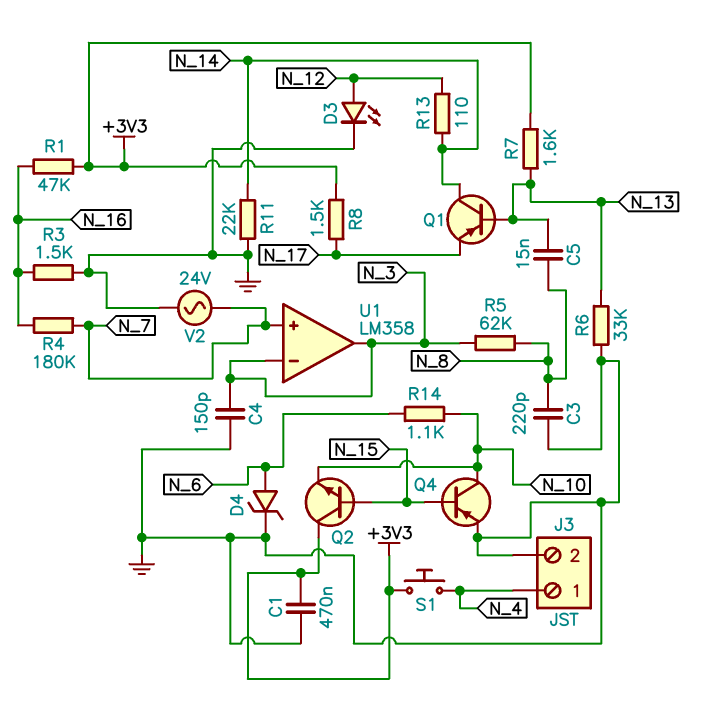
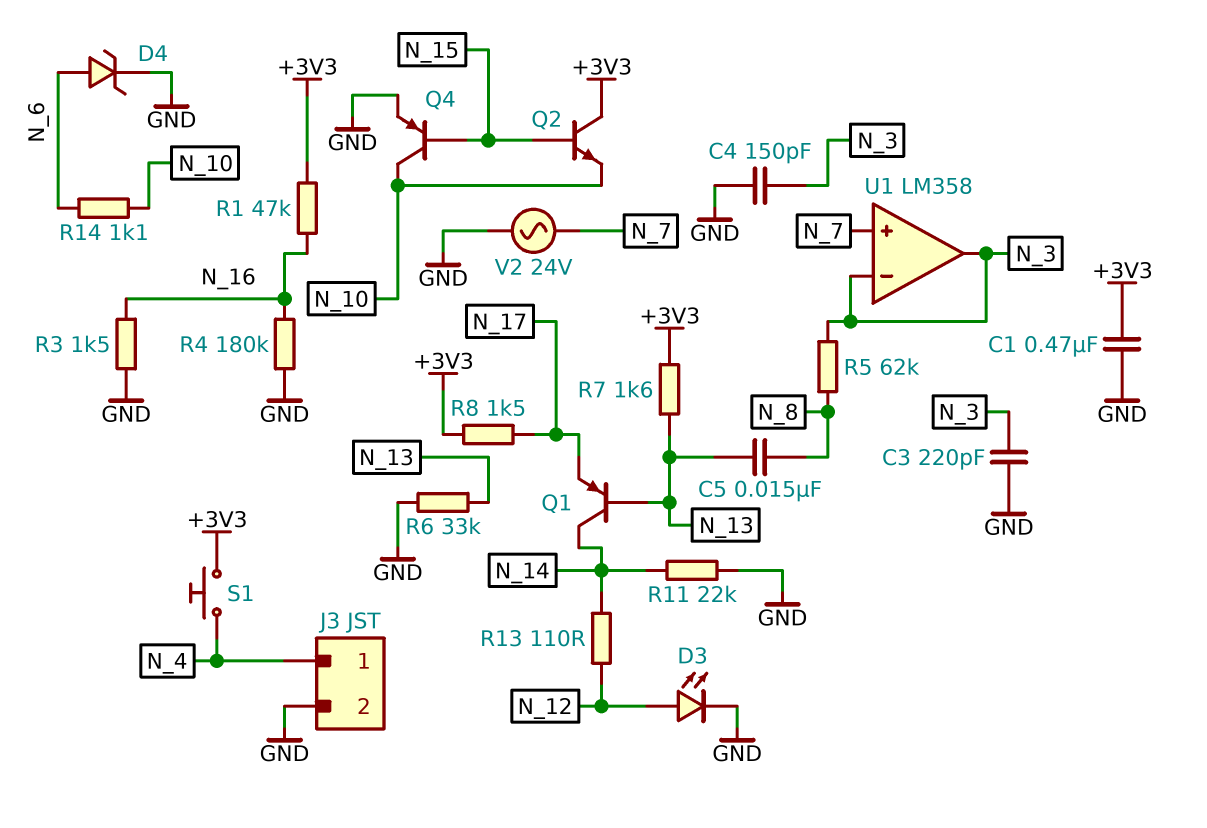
C3: 220pF (GND, N_8) -> 220pF (GND, N_3)
R4: 180k (N_7, N_16) -> 180k (GND, N_16)

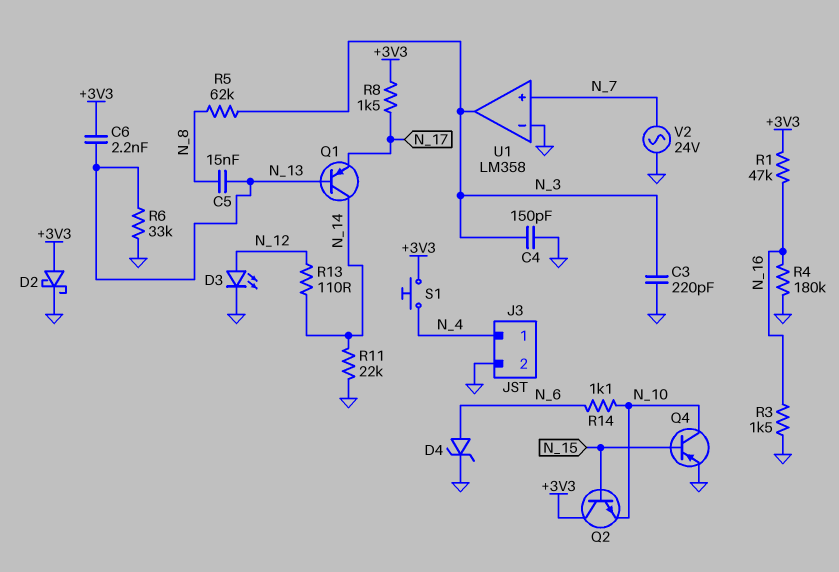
C1: 470nF (+3V3, GND) -> none
C6: none -> 2.2nF (+3V3, N_13)
D2: none -> schottky (A +3V3, K GND)
R7: 1.6k (+3V3, N_13) -> none
U1 pin in-: N_3 -> GND

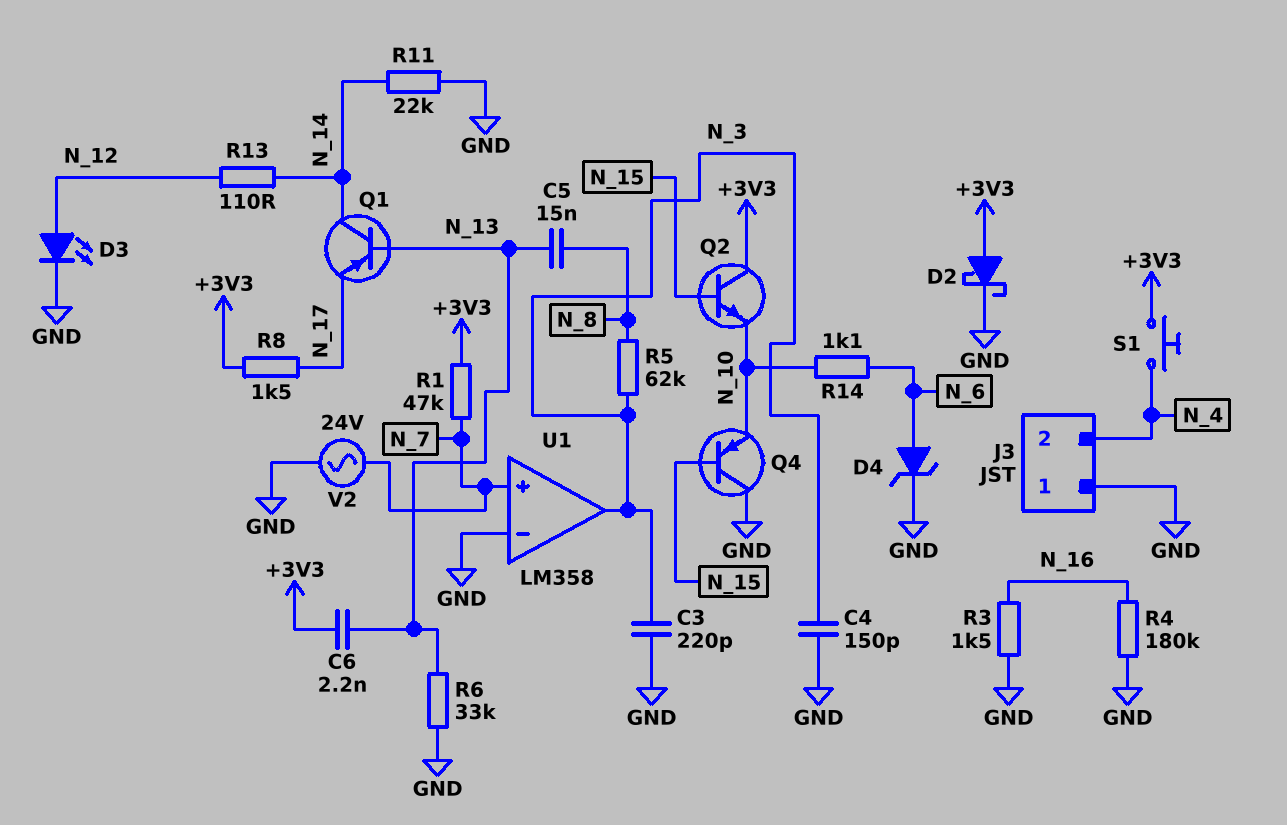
J3 pin 1: N_4 -> GND
J3 pin 2: GND -> N_4
Q4: PNP (B N_15, C N_10, E GND) -> PNP (B N_15, C GND, E N_10)
R1: 47k (+3V3, N_16) -> 47k (+3V3, N_7)

